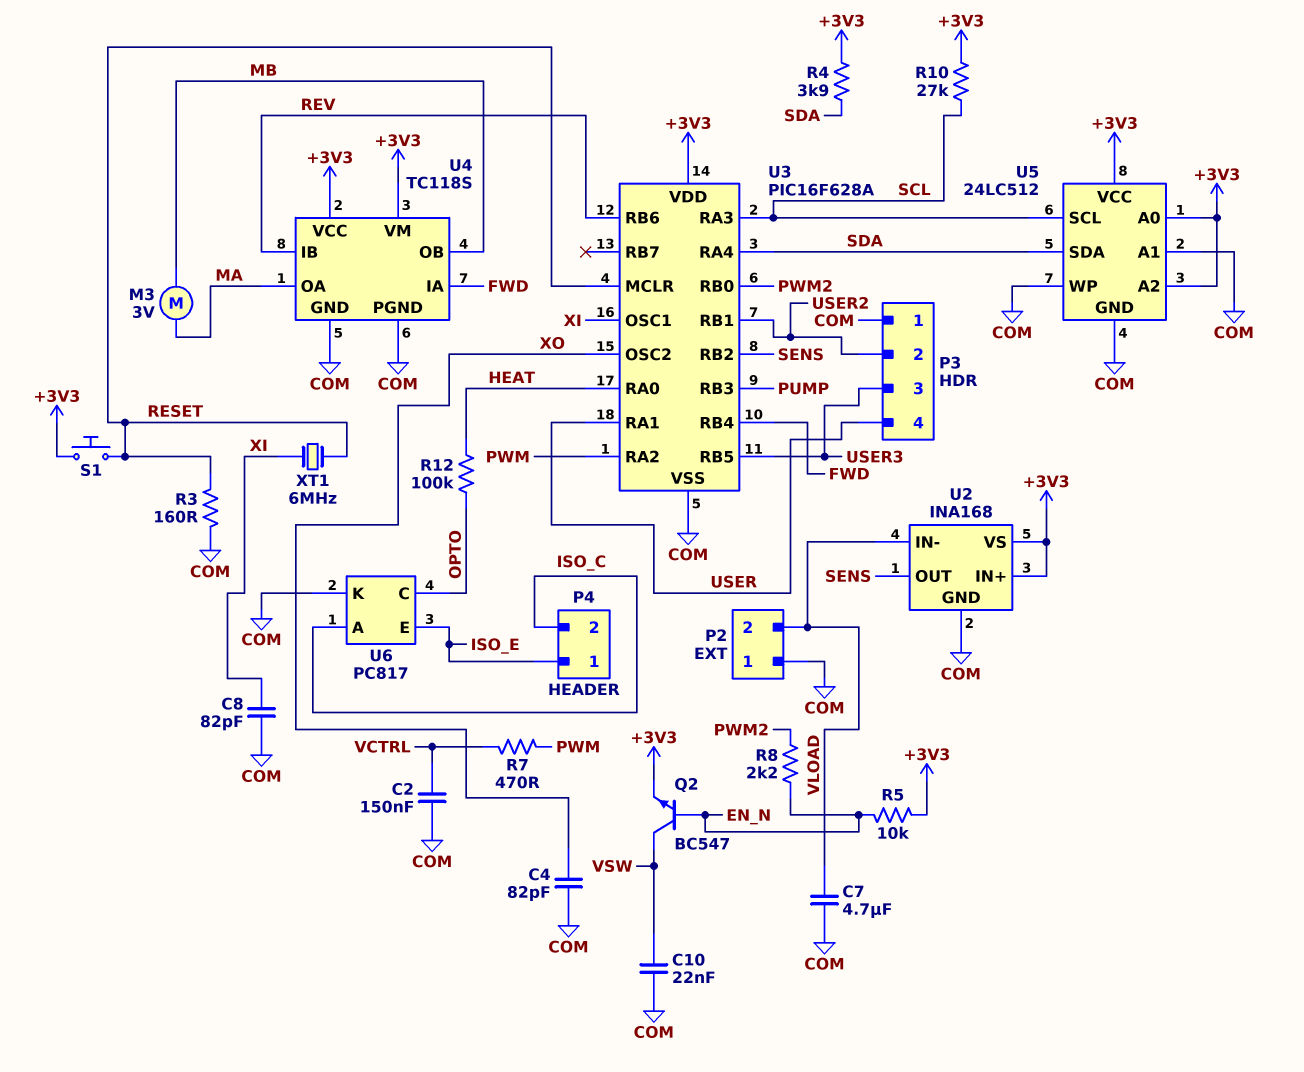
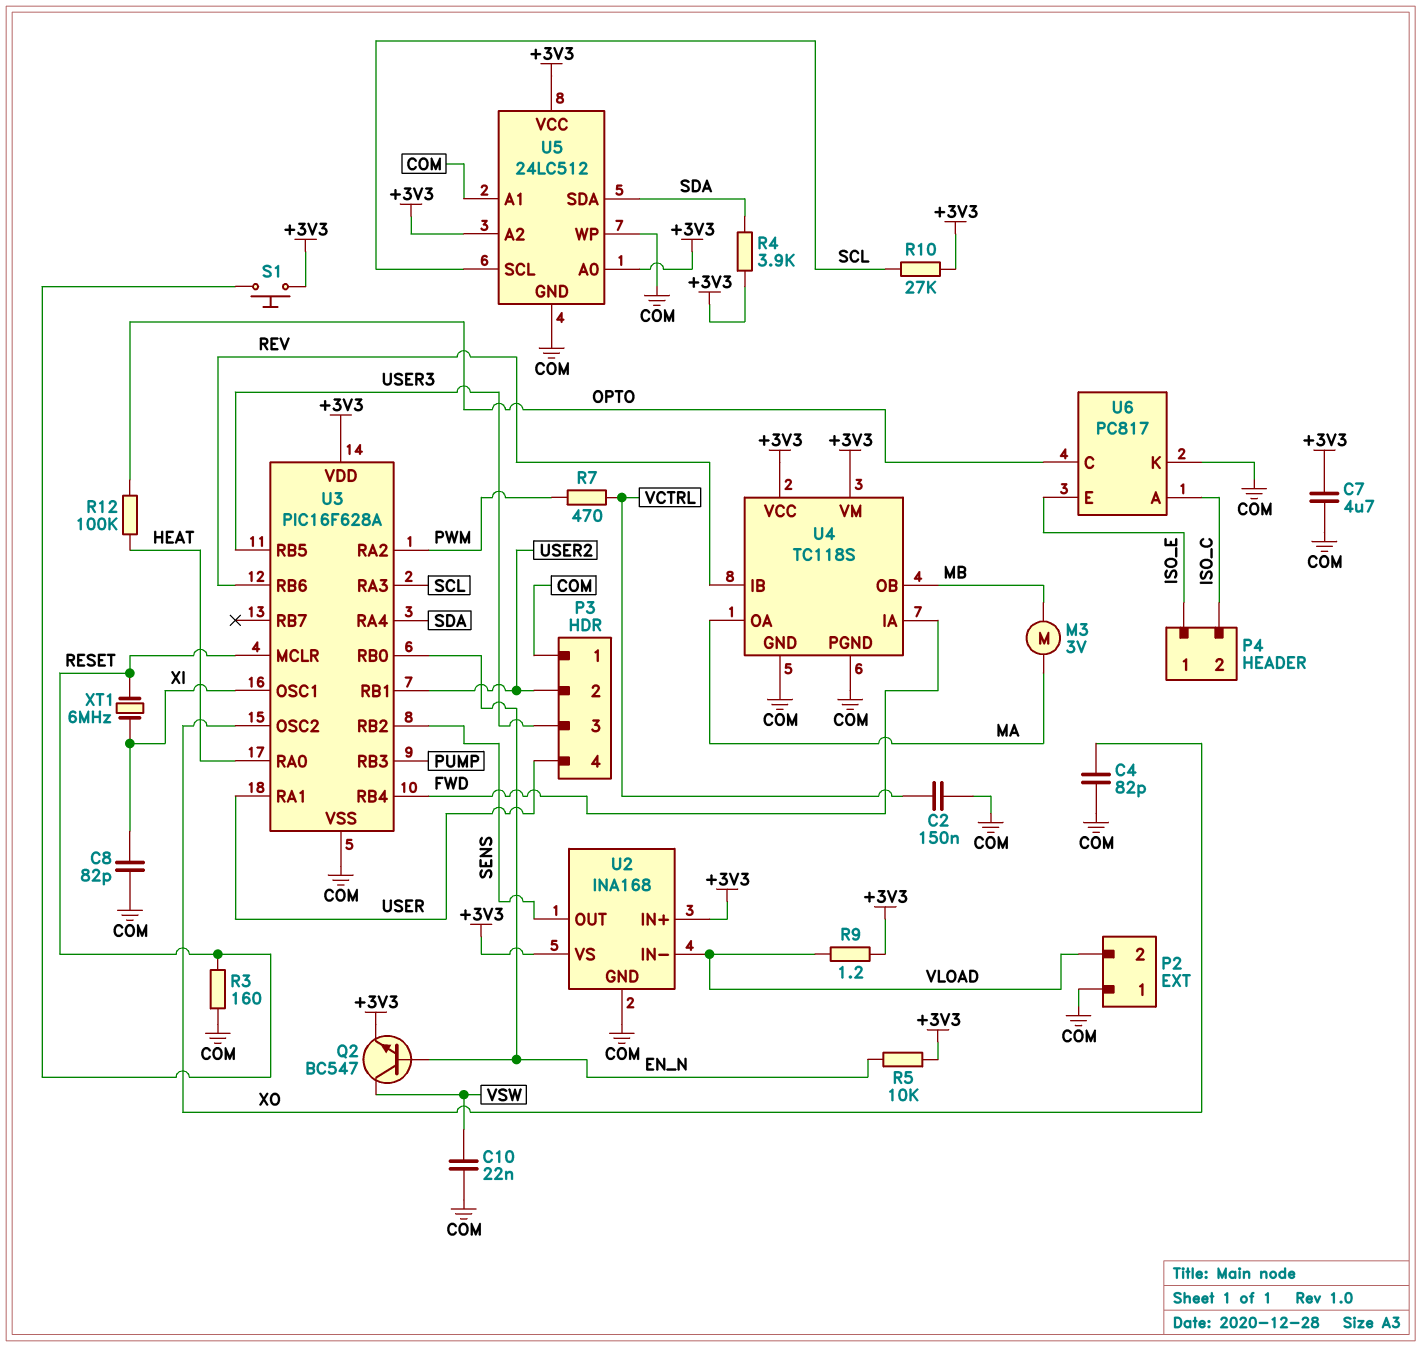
C7: 4.7uF (COM, VLOAD) -> 4.7uF (+3V3, COM)
R8: 2.2k (EN_N, PWM2) -> none
R9: none -> 1.2 (+3V3, VLOAD)
U3 pin RB0: PWM2 -> EN_N

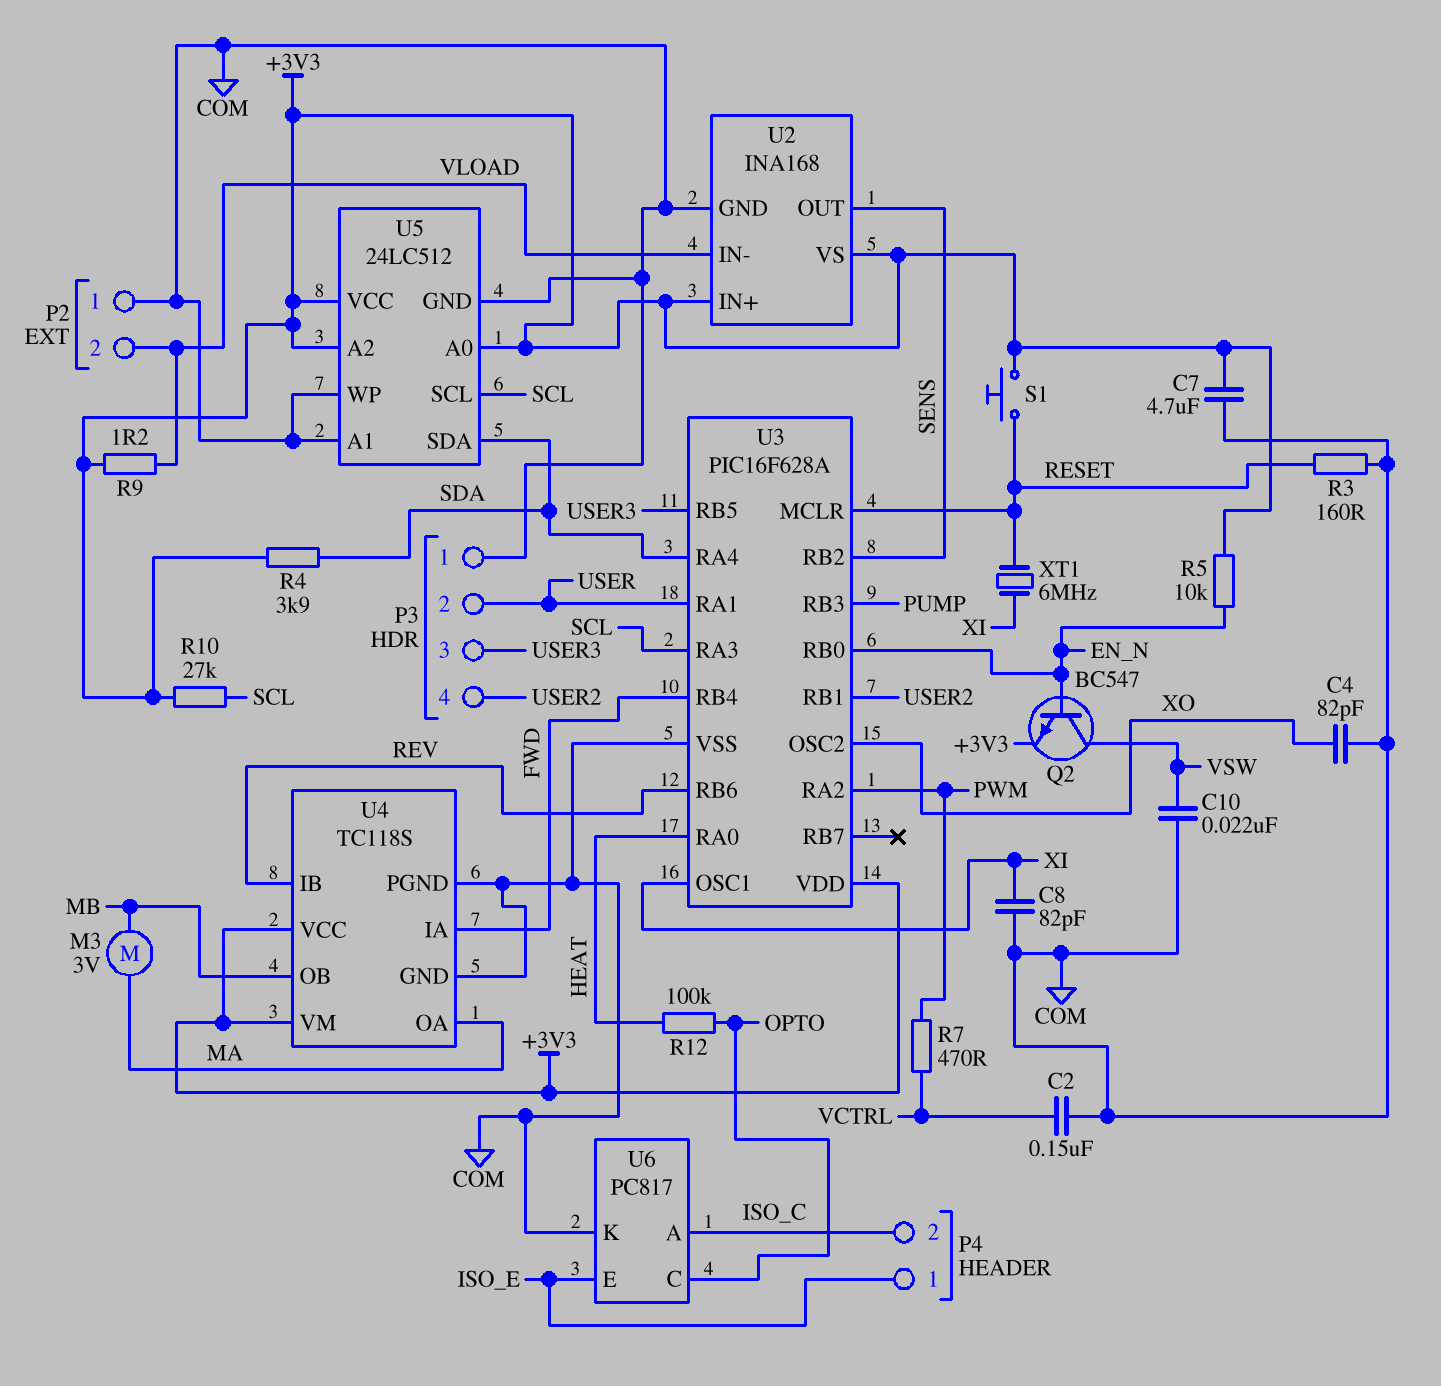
P3 pin 2: USER2 -> USER
P3 pin 4: USER -> USER2

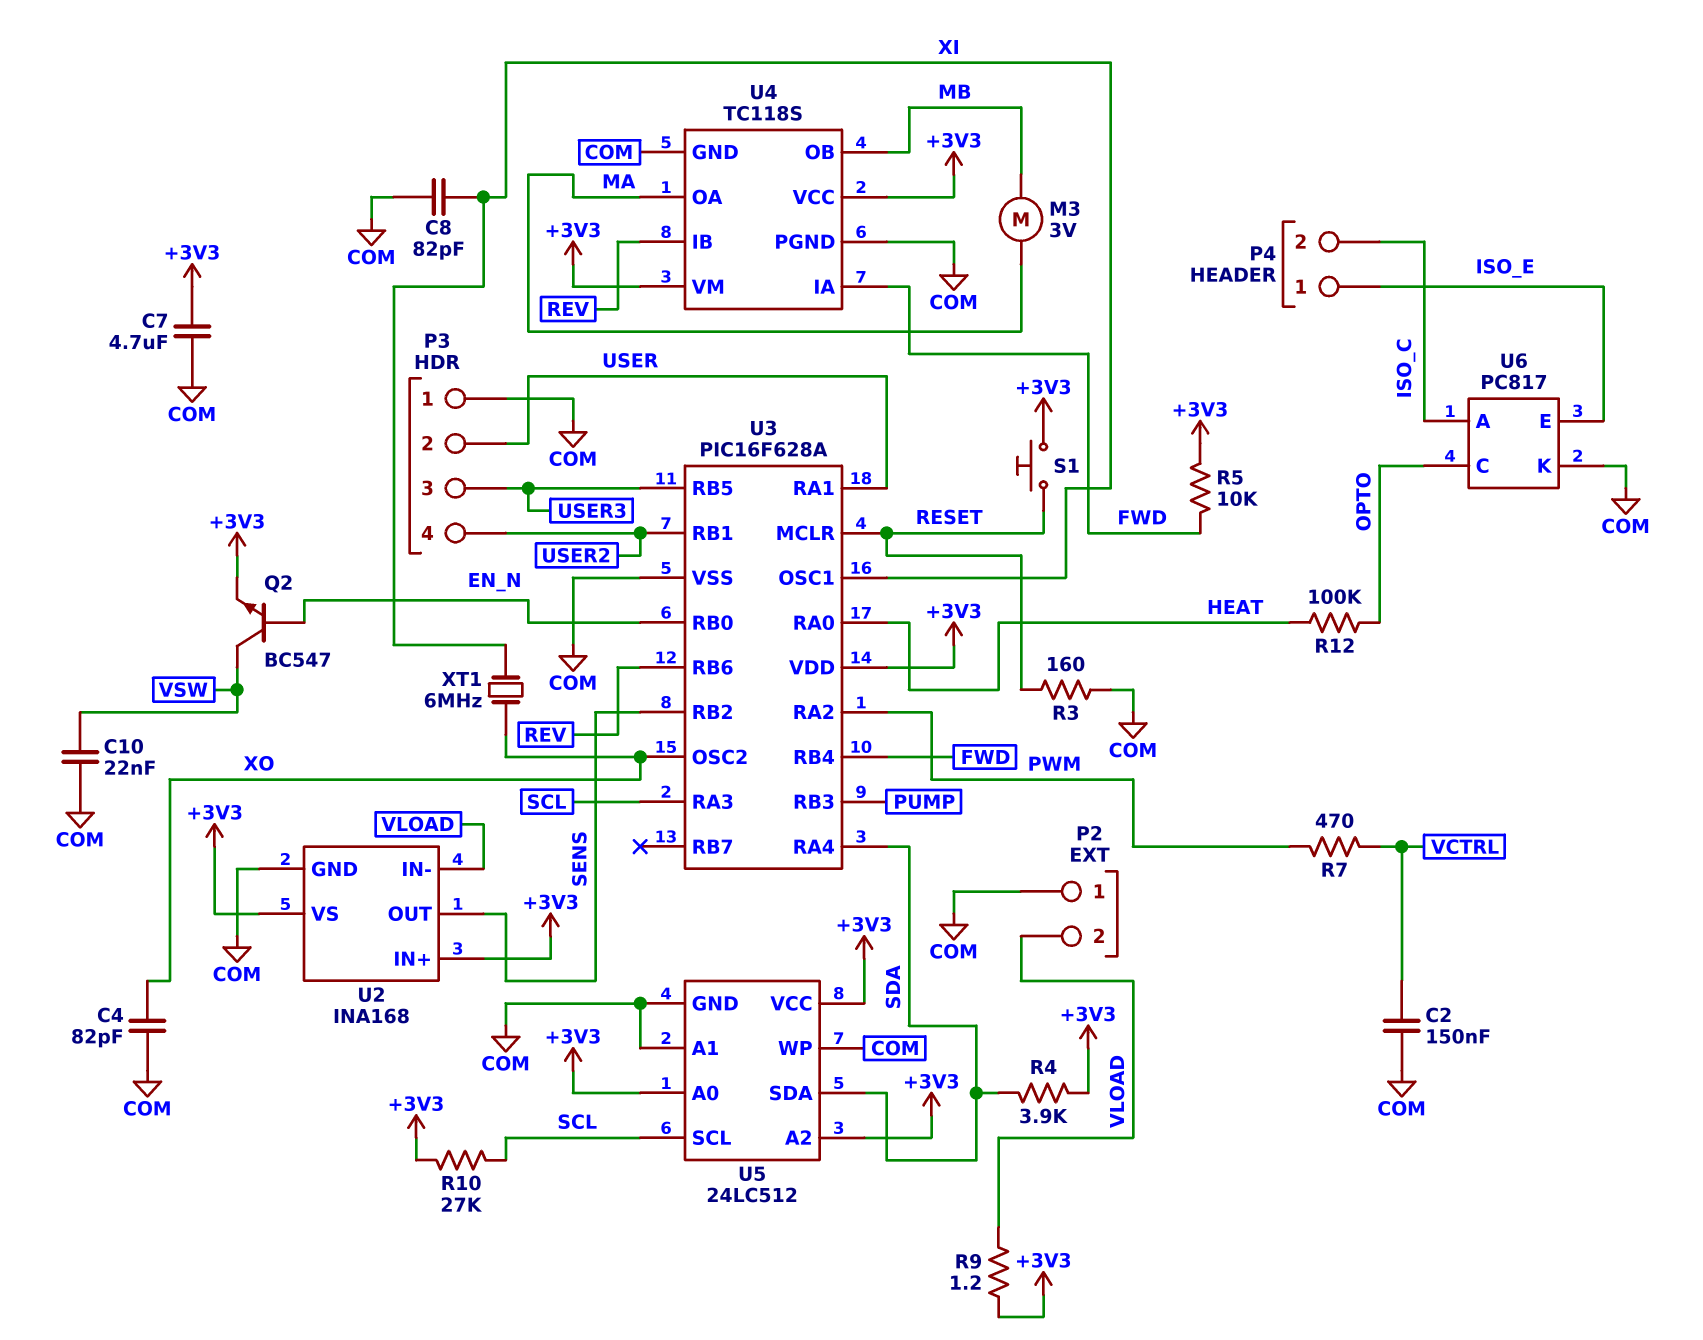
R5: 10k (+3V3, EN_N) -> 10k (+3V3, FWD)
XT1: 6MHz (RESET, XI) -> 6MHz (XI, XO)

